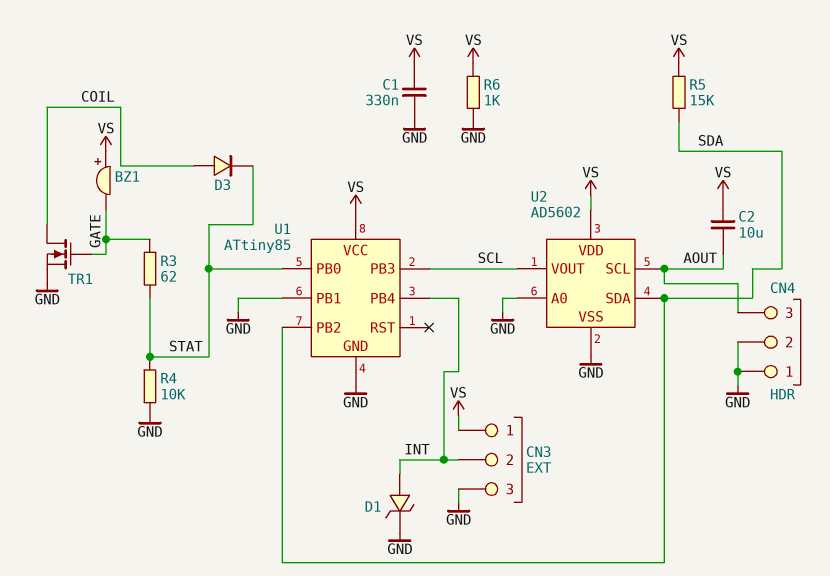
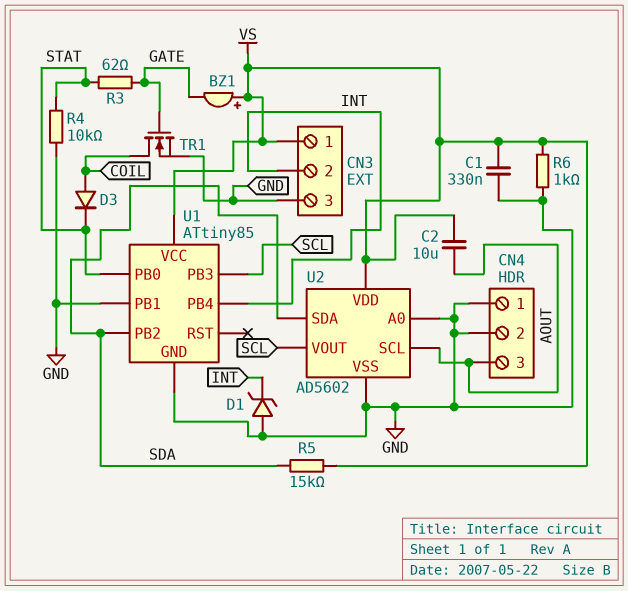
D1: zener (A INT, K GND) -> zener (A GND, K INT)

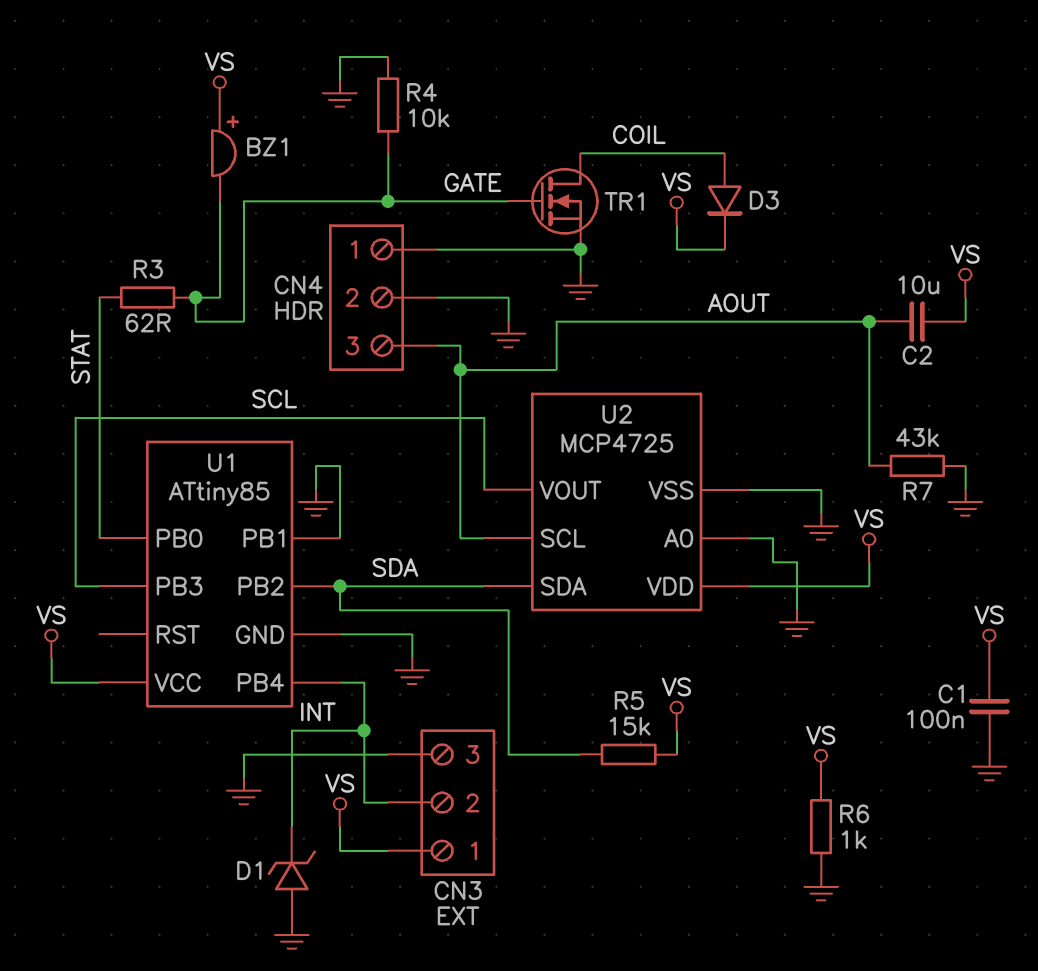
C1: 330nF (GND, VS) -> 100nF (GND, VS)
D3: diode (A COIL, K STAT) -> diode (A COIL, K VS)
R4: 10k (GND, STAT) -> 10k (GATE, GND)
R7: none -> 43k (AOUT, GND)
U2: AD5602 -> MCP4725

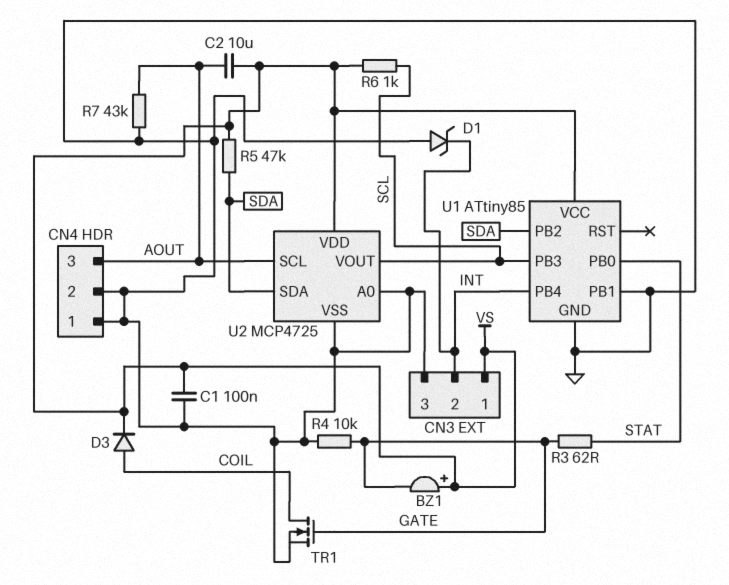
R5: 15k (SDA, VS) -> 47k (SDA, VS)
R6: 1k (GND, VS) -> 1k (SCL, VS)

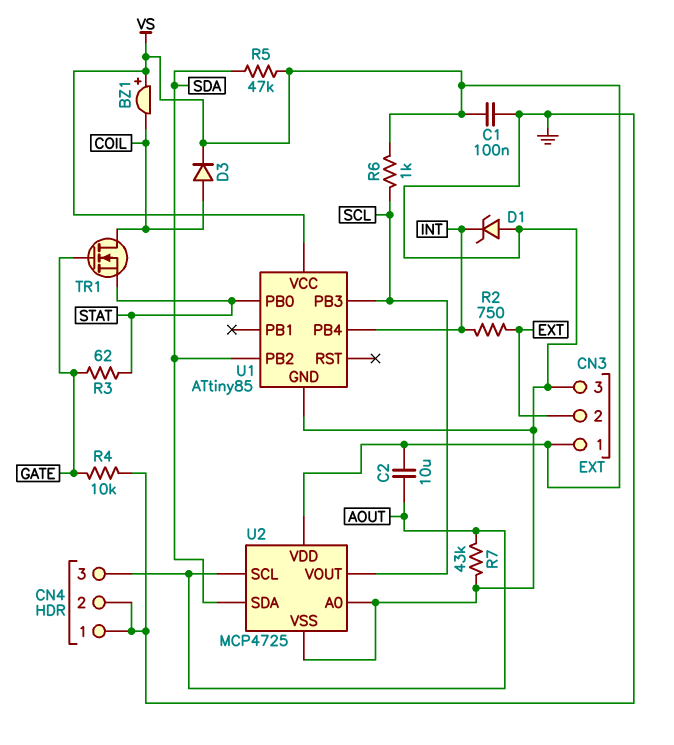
BZ1: buzzer (plus VS, minus GATE) -> buzzer (plus VS, minus COIL)
CN3 pin 2: INT -> EXT
R2: none -> 750 (EXT, INT)
TR1: NMOS (G GATE, D COIL, S GND) -> NMOS (G GATE, D COIL, S STAT)
U1 pin PB1: GND -> none

